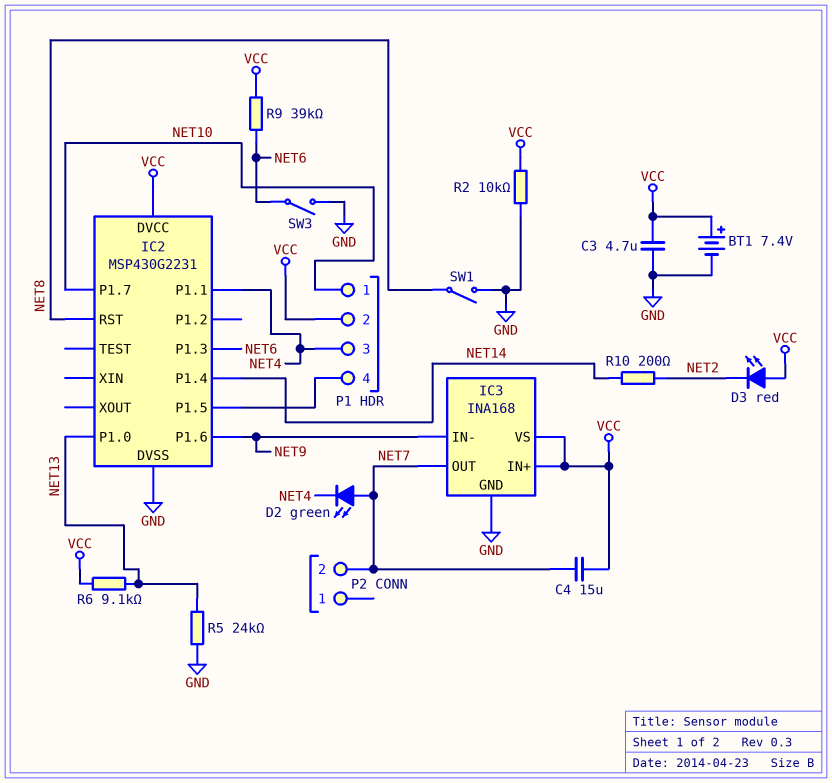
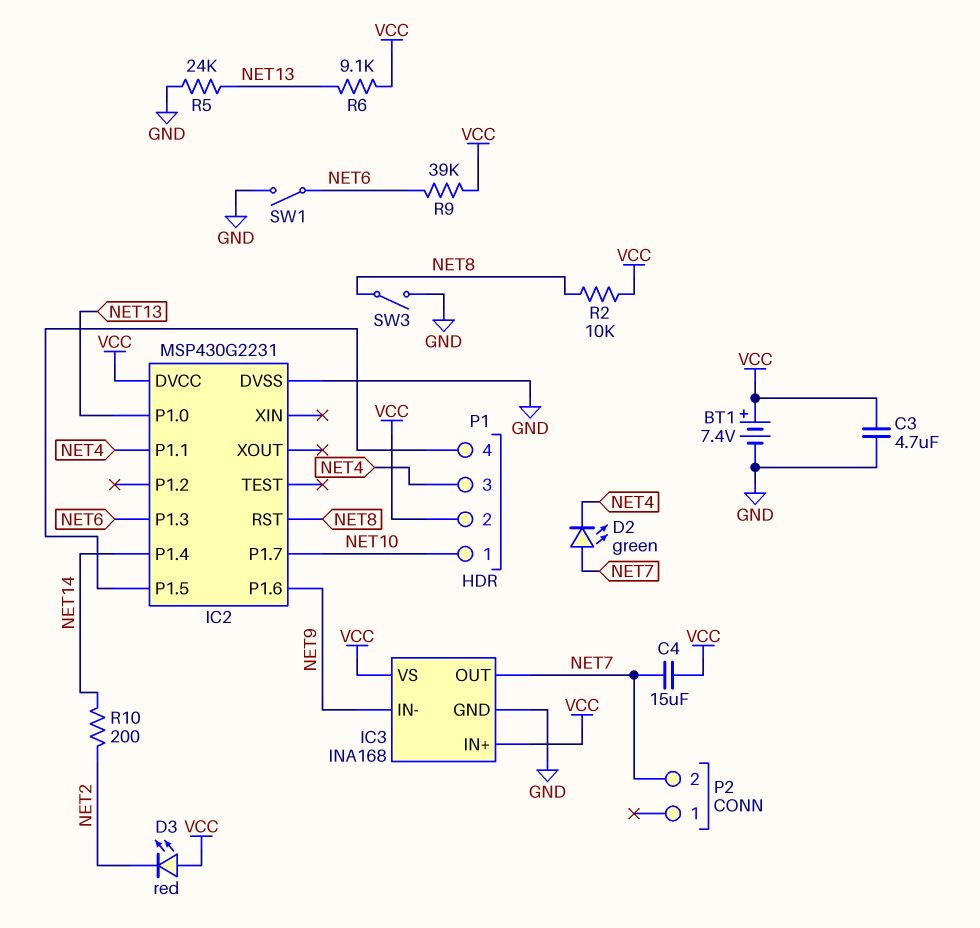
R2: 10k (GND, VCC) -> 10k (NET8, VCC)
SW1: switch (GND, NET8) -> switch (GND, NET6)
SW3: switch (GND, NET6) -> switch (GND, NET8)

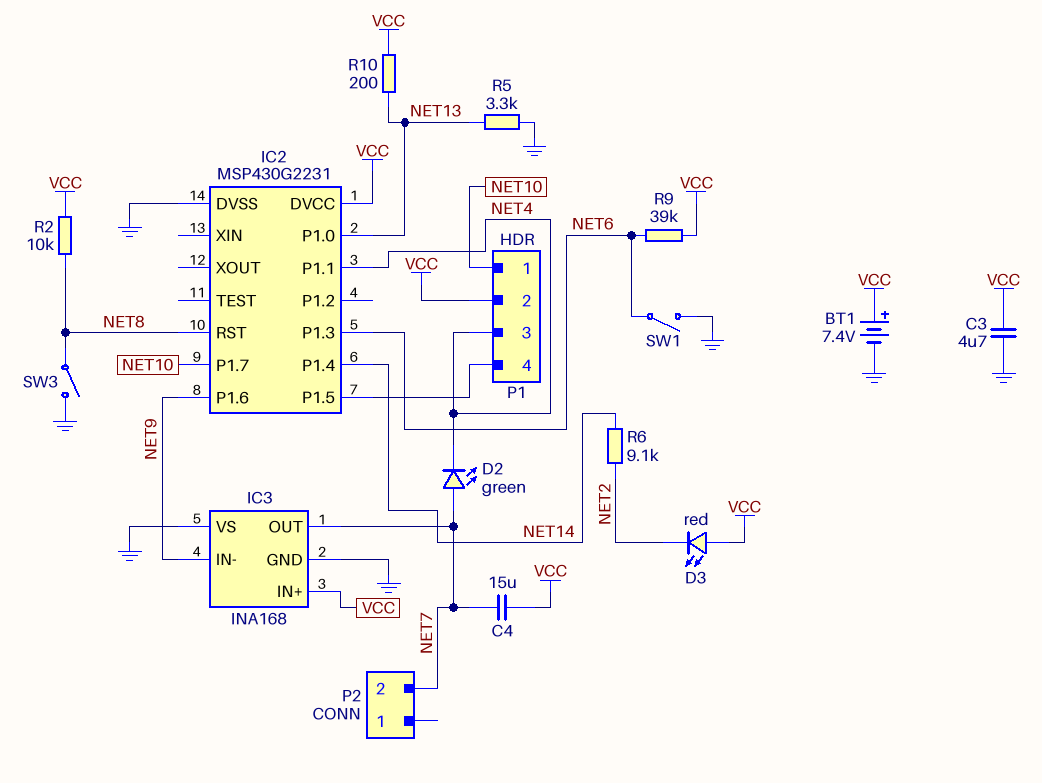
IC3 pin VS: VCC -> GND
R5: 24k (GND, NET13) -> 3.3k (GND, NET13)
R6: 9.1k (NET13, VCC) -> 9.1k (NET2, NET14)
R10: 200 (NET2, NET14) -> 200 (NET13, VCC)

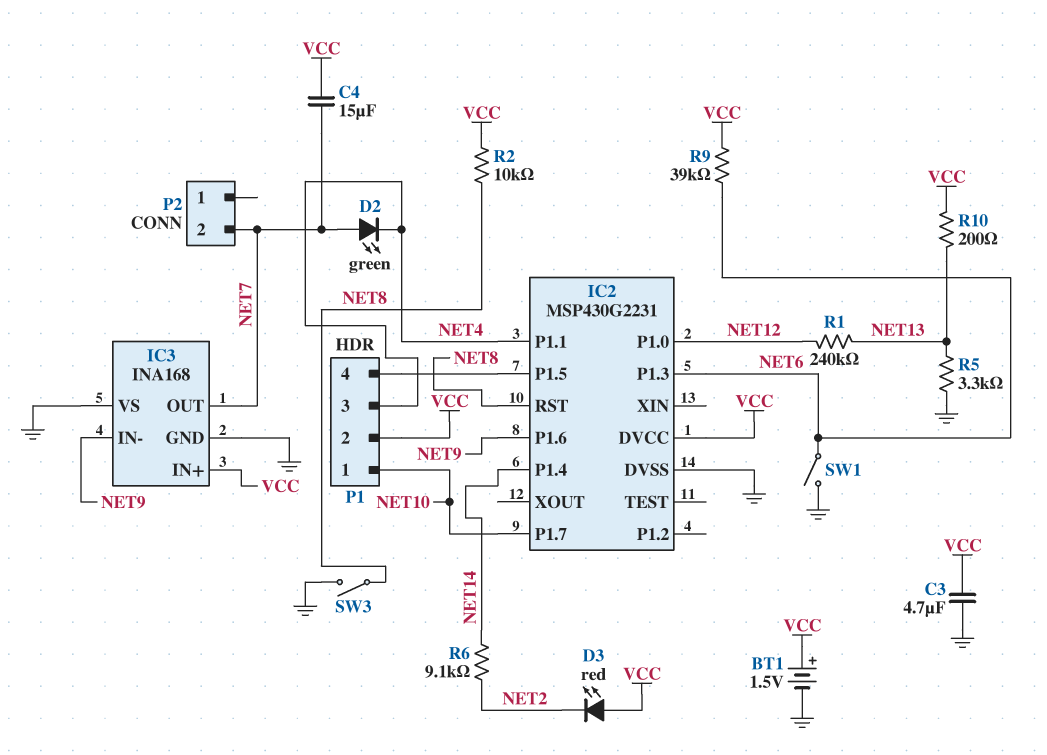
BT1: 7.4V (plus VCC, minus GND) -> 1.5V (plus VCC, minus GND)
IC2 pin P1.0: NET13 -> NET12
R1: none -> 240k (NET12, NET13)

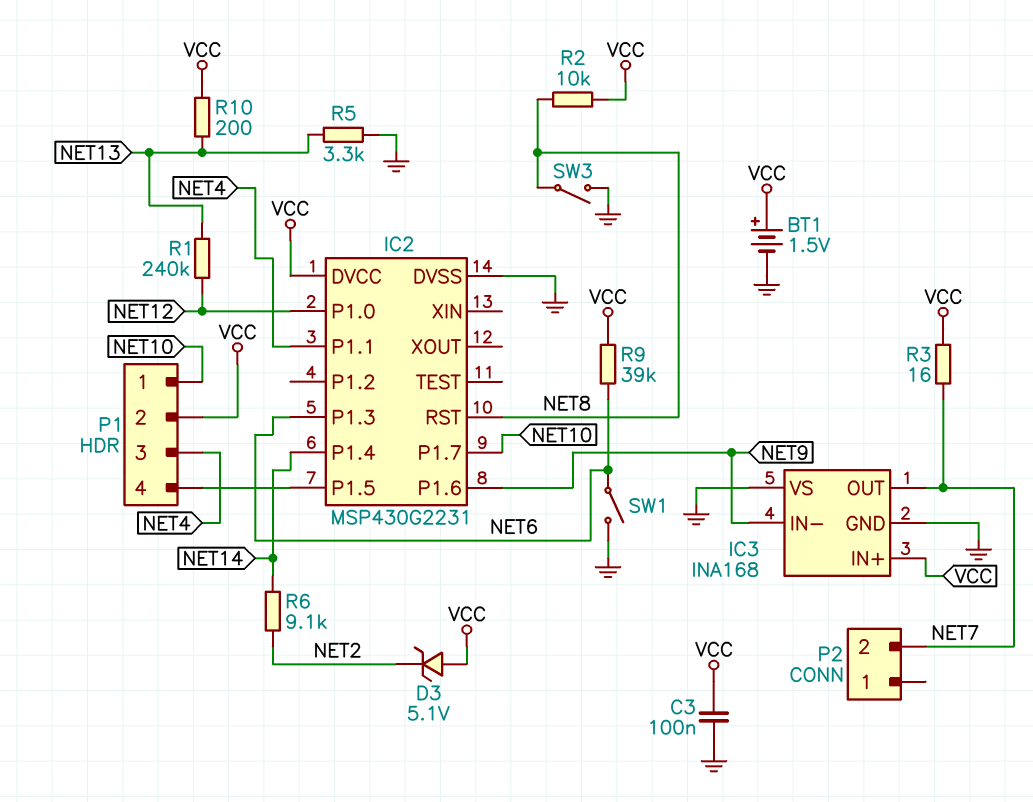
C3: 4.7uF (GND, VCC) -> 100nF (GND, VCC)
C4: 15uF (NET7, VCC) -> none
D2: LED green (A NET7, K NET4) -> none
D3: LED red (A VCC, K NET2) -> zener 5.1V (A VCC, K NET2)
R3: none -> 16 (NET7, VCC)

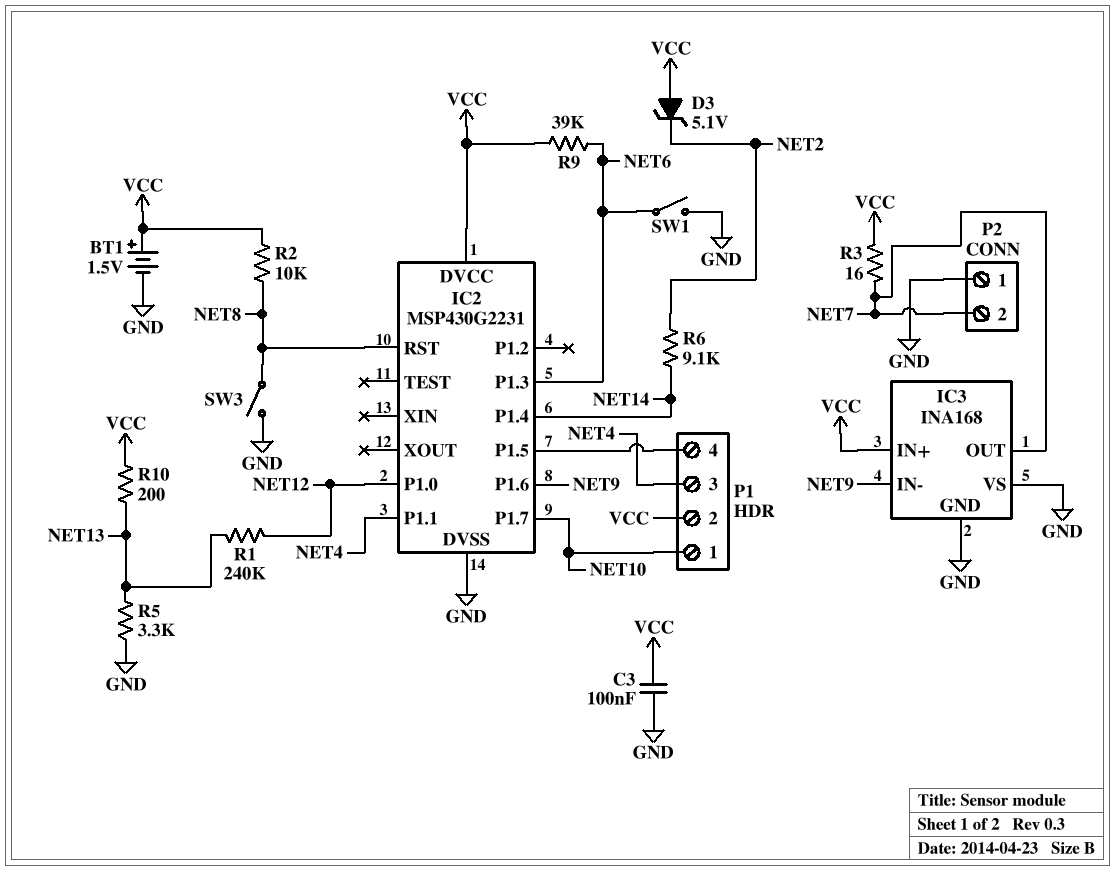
P2 pin 1: none -> GND

